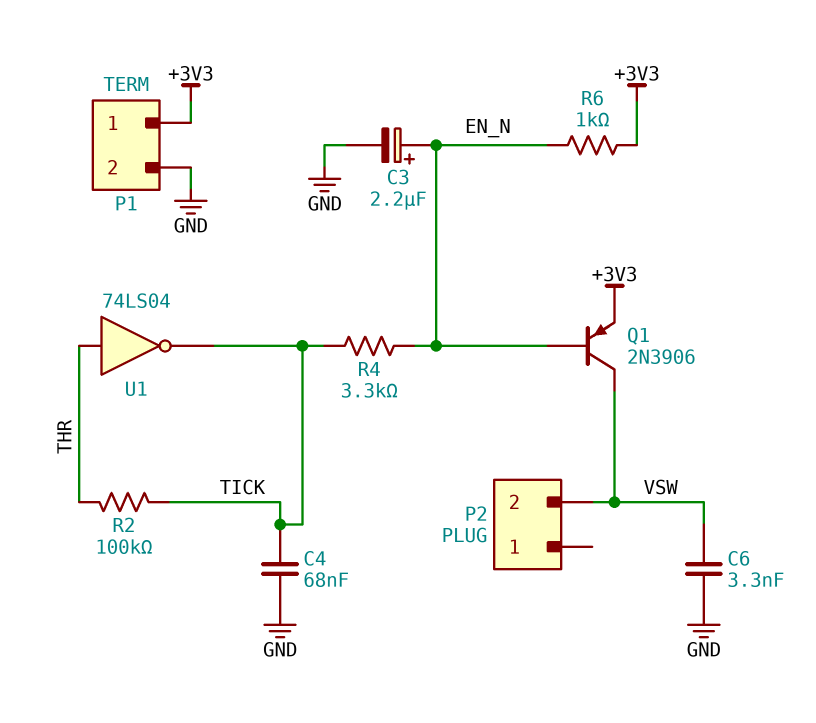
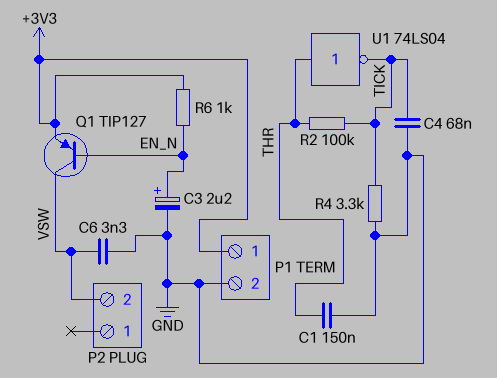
C1: none -> 150nF (GND, THR)
Q1: PNP 2N3906 (B EN_N, C VSW, E +3V3) -> PNP TIP127 (B EN_N, C VSW, E +3V3)
R4: 3.3k (EN_N, TICK) -> 3.3k (GND, TICK)

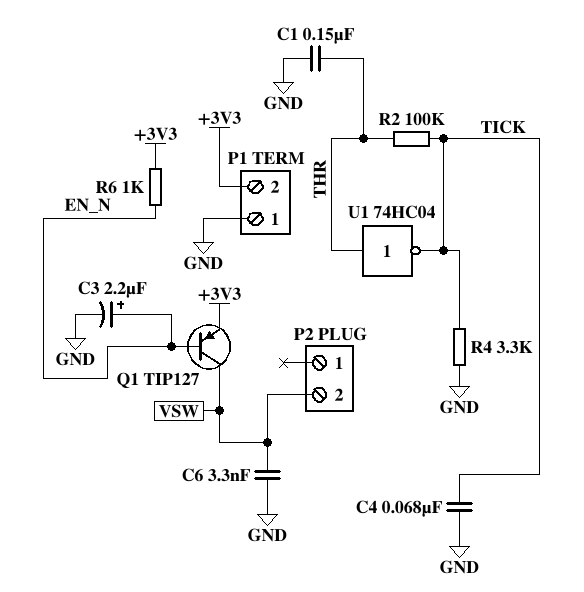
P1 pin 1: +3V3 -> GND
P1 pin 2: GND -> +3V3
U1: NOT 74LS04 (in THR, out TICK) -> NOT 74HC04 (in THR, out TICK)

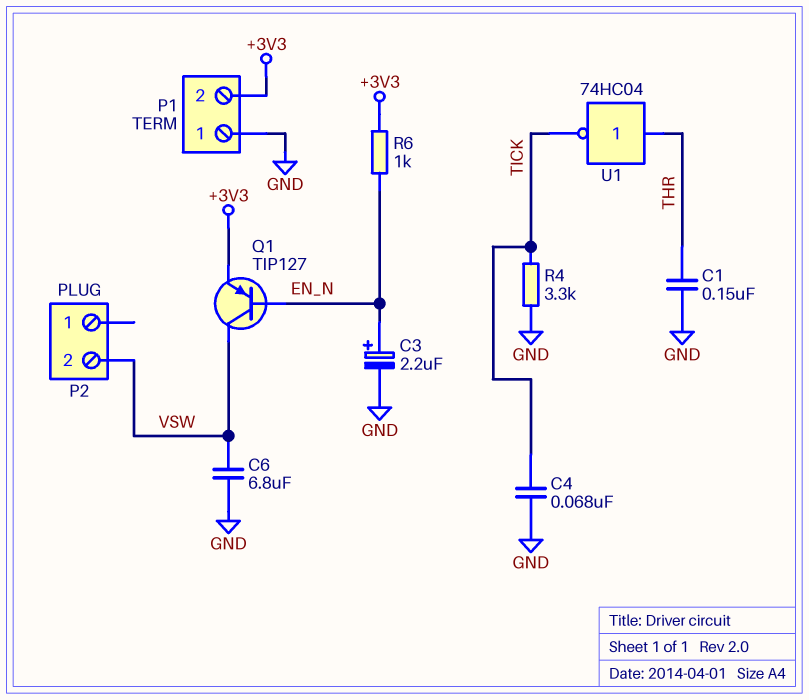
C6: 3.3nF (GND, VSW) -> 6.8uF (GND, VSW)
R2: 100k (THR, TICK) -> none

